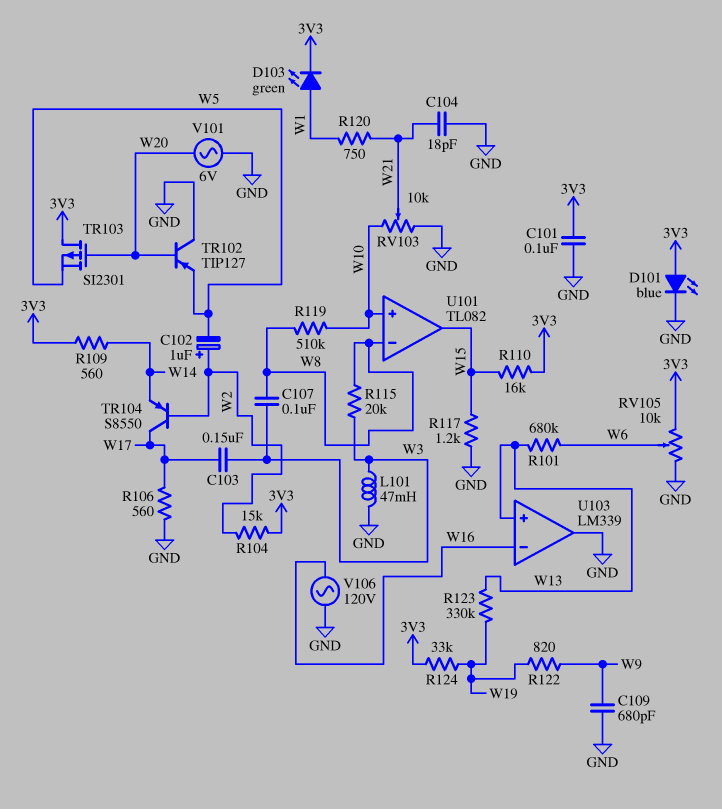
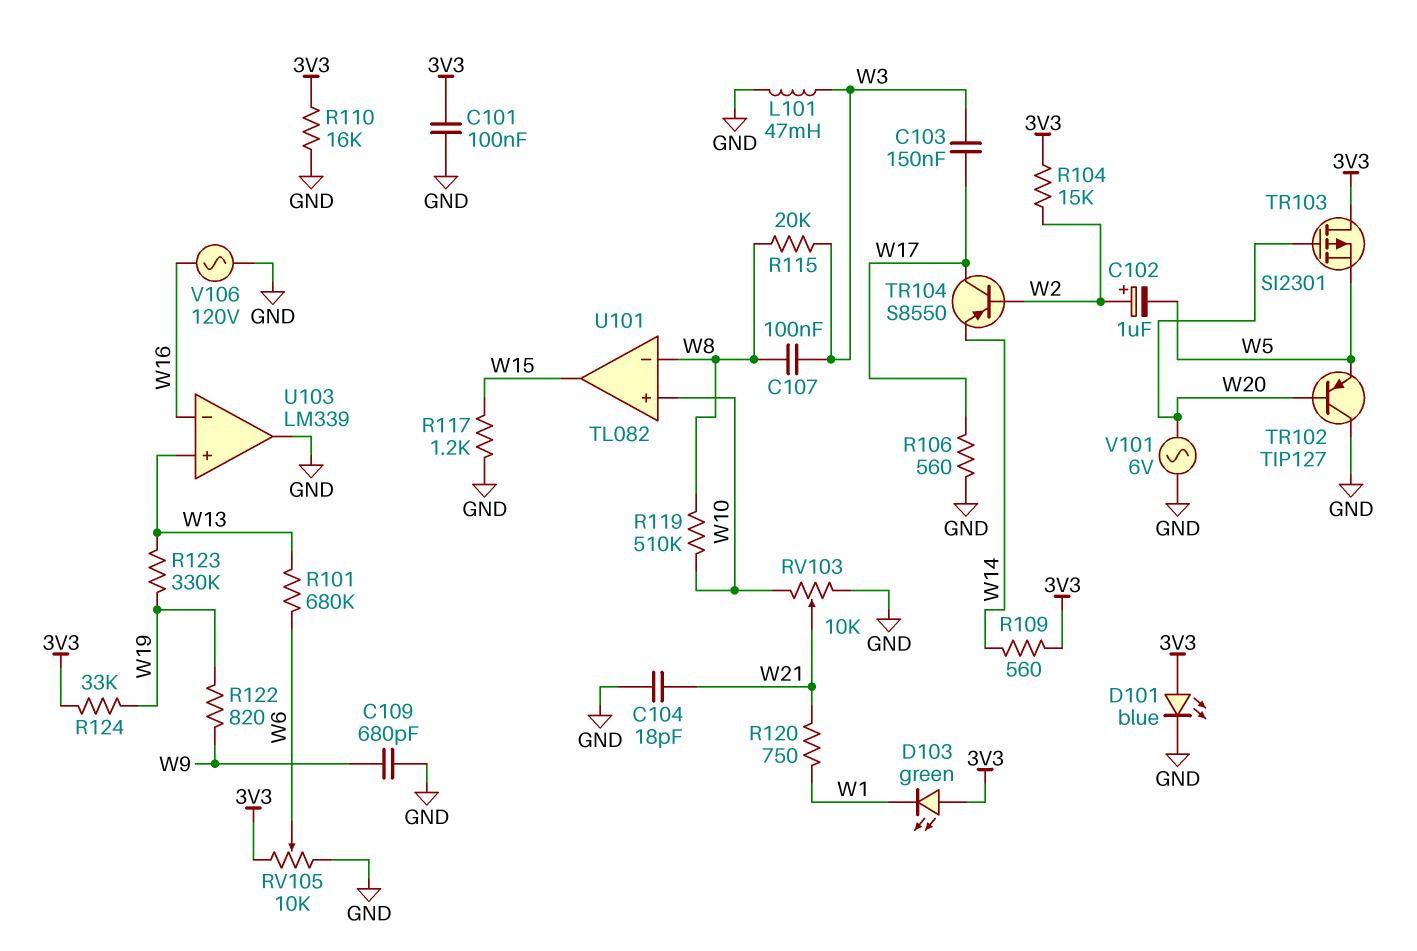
D103: LED green (A W1, K 3V3) -> LED green (A 3V3, K W1)
R110: 16k (3V3, W15) -> 16k (3V3, GND)

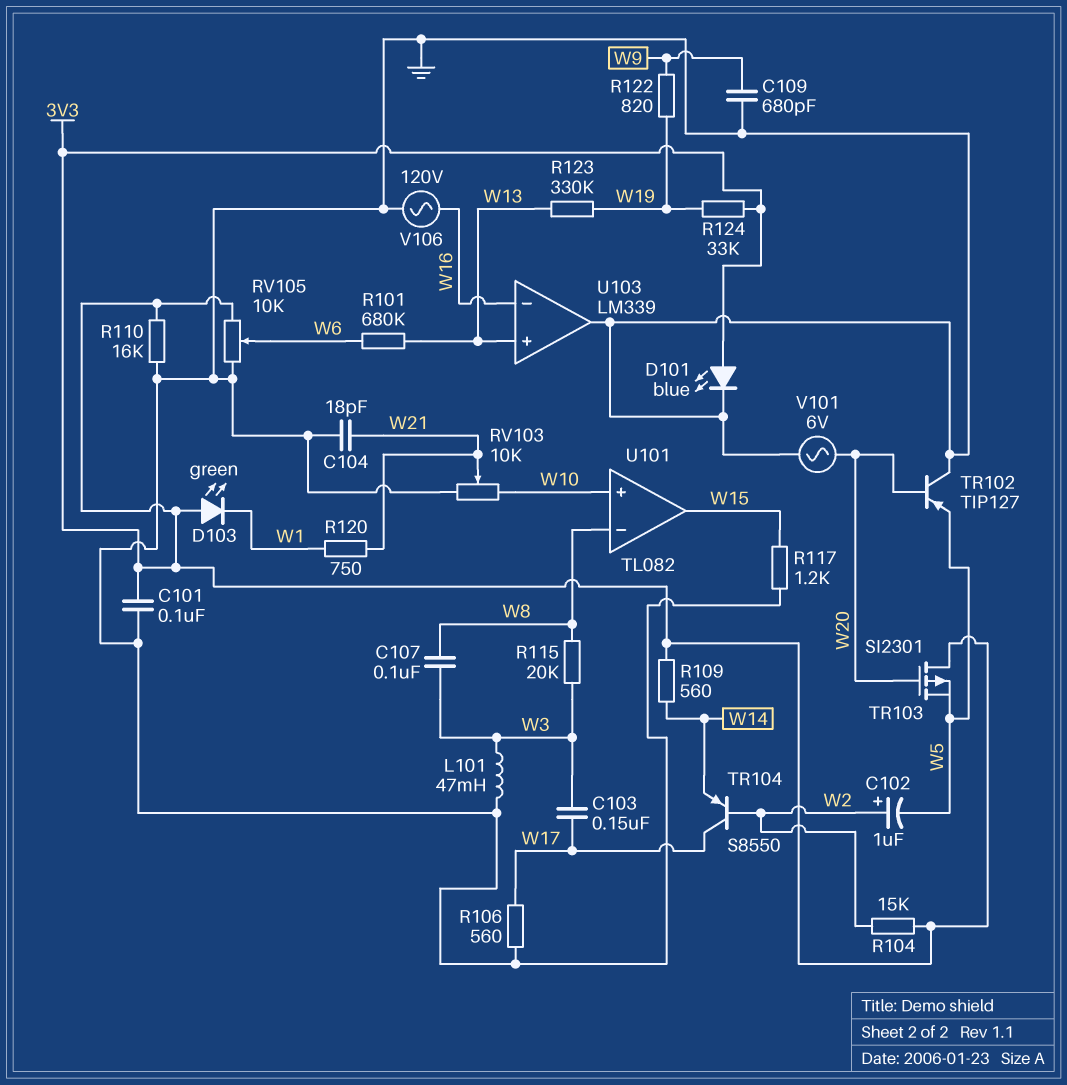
R119: 510k (W8, W10) -> none

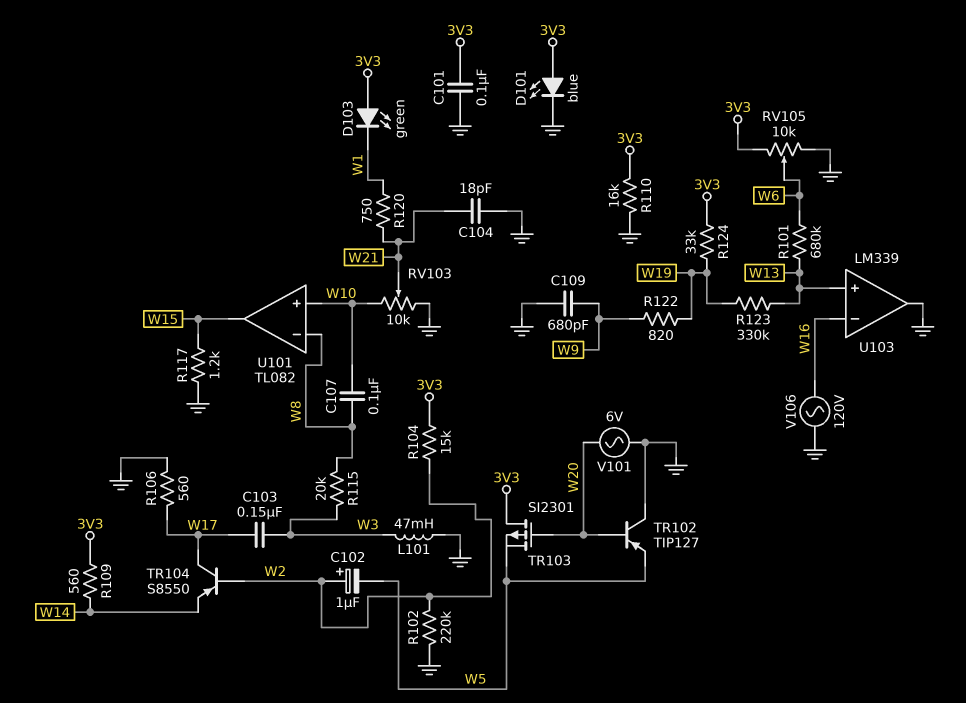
C107: 100nF (W3, W8) -> 100nF (W8, W10)
R102: none -> 220k (GND, W2)

